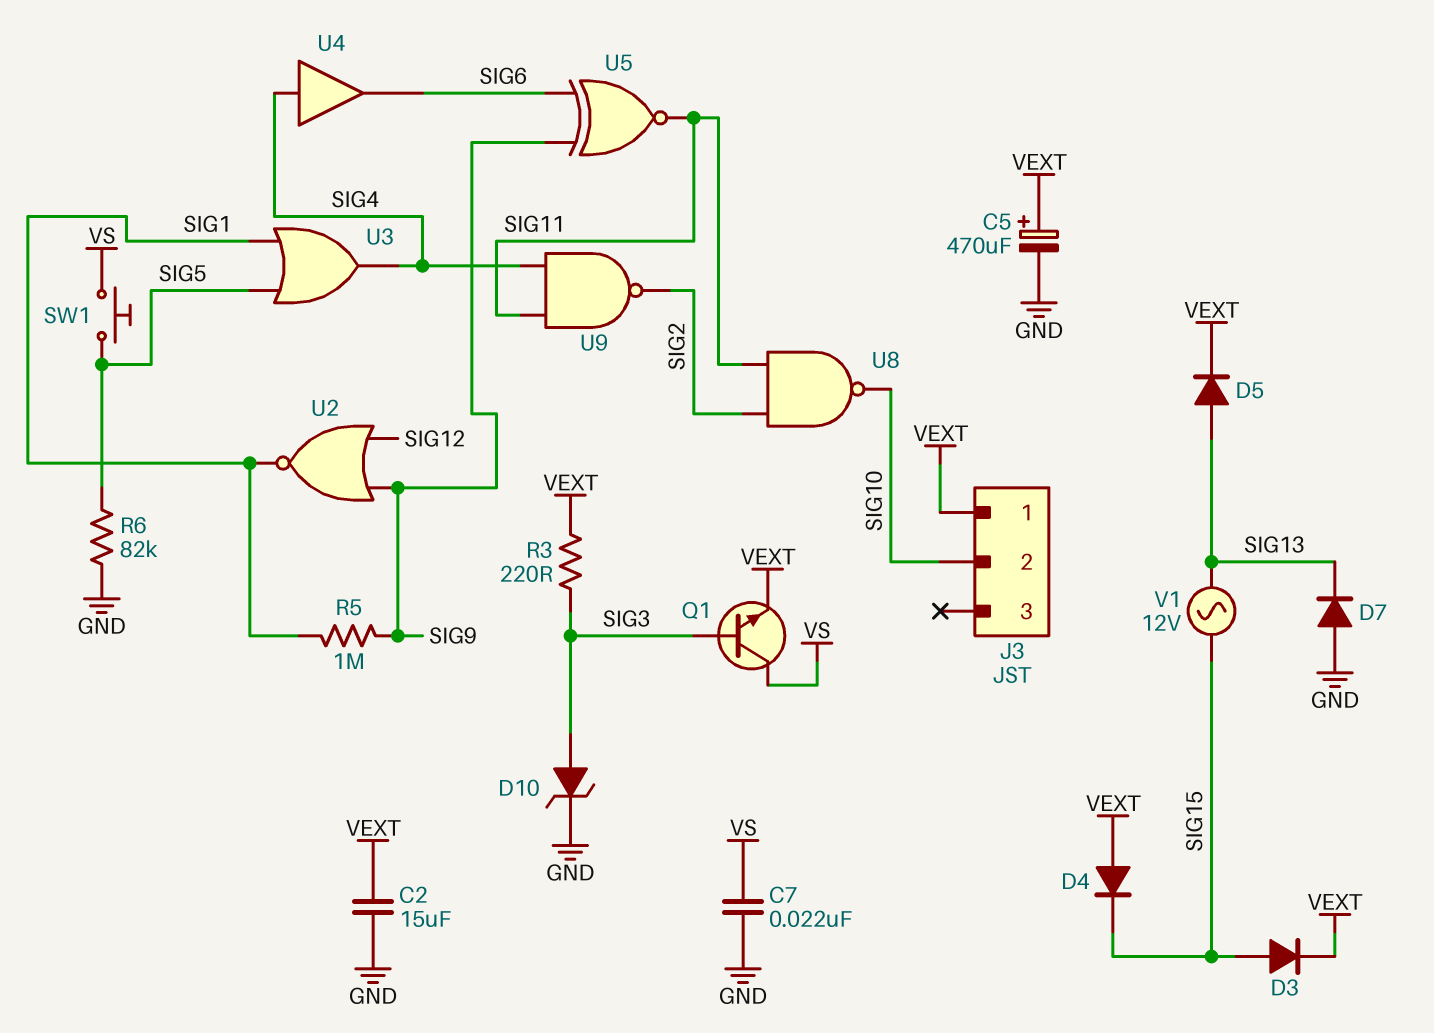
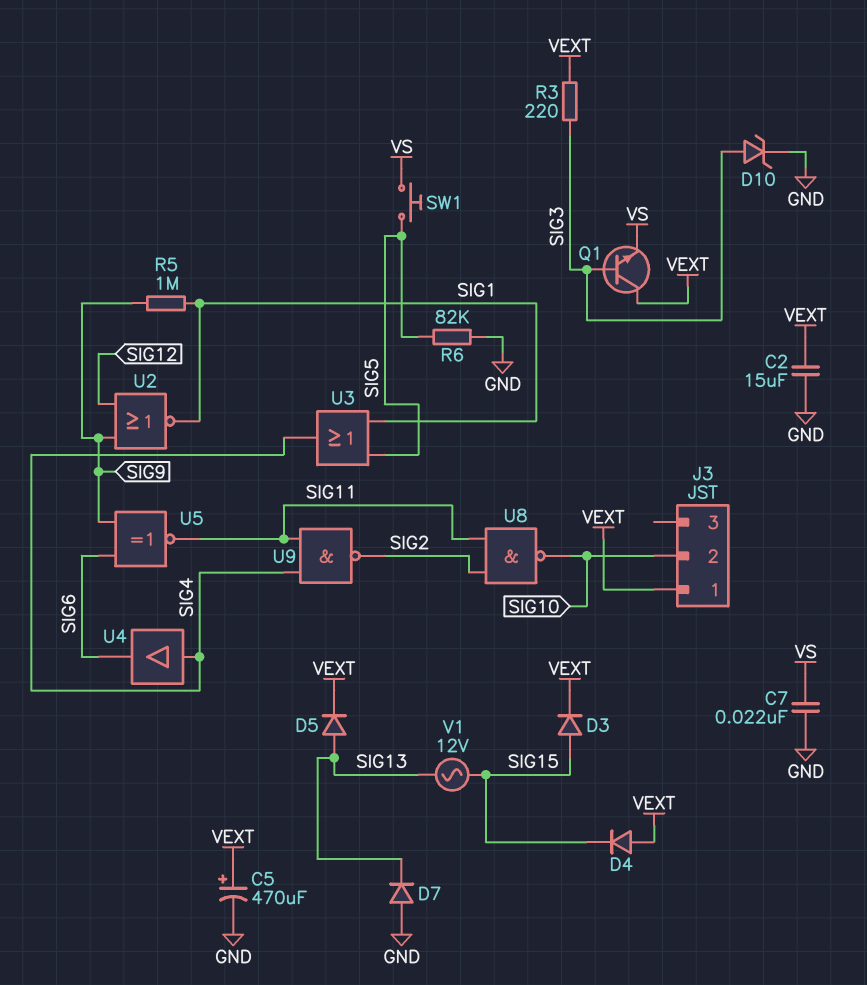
Q1: NPN (B SIG3, C VS, E VEXT) -> NPN (B SIG3, C VEXT, E VS)

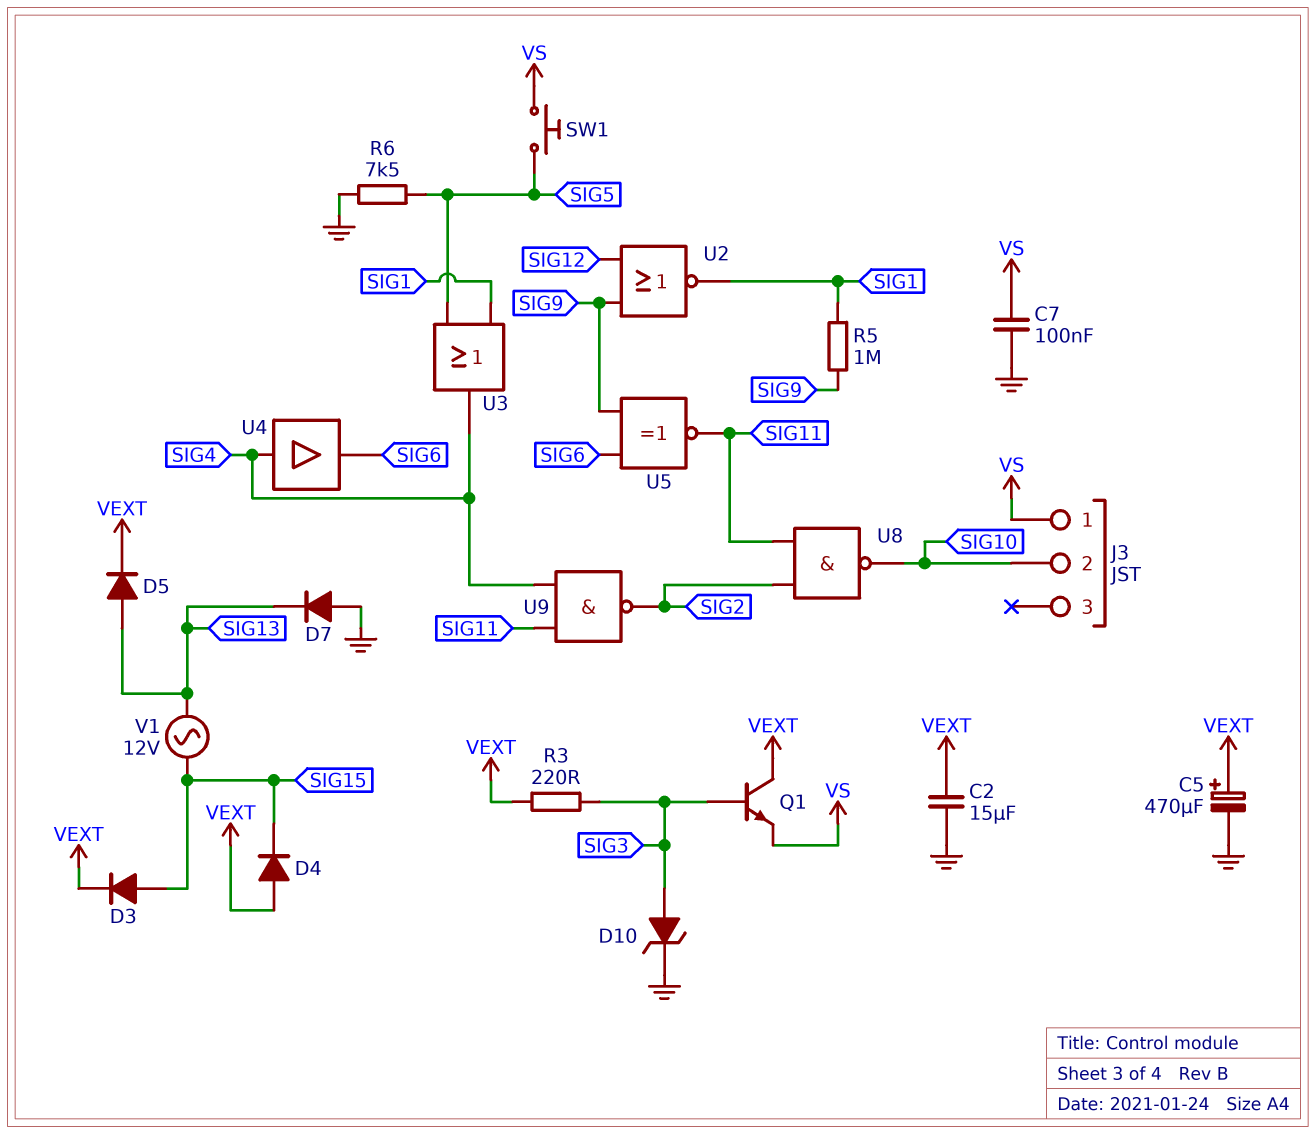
C7: 22nF (GND, VS) -> 100nF (GND, VS)
J3 pin 1: VEXT -> VS
R6: 82k (GND, SIG5) -> 7.5k (GND, SIG5)

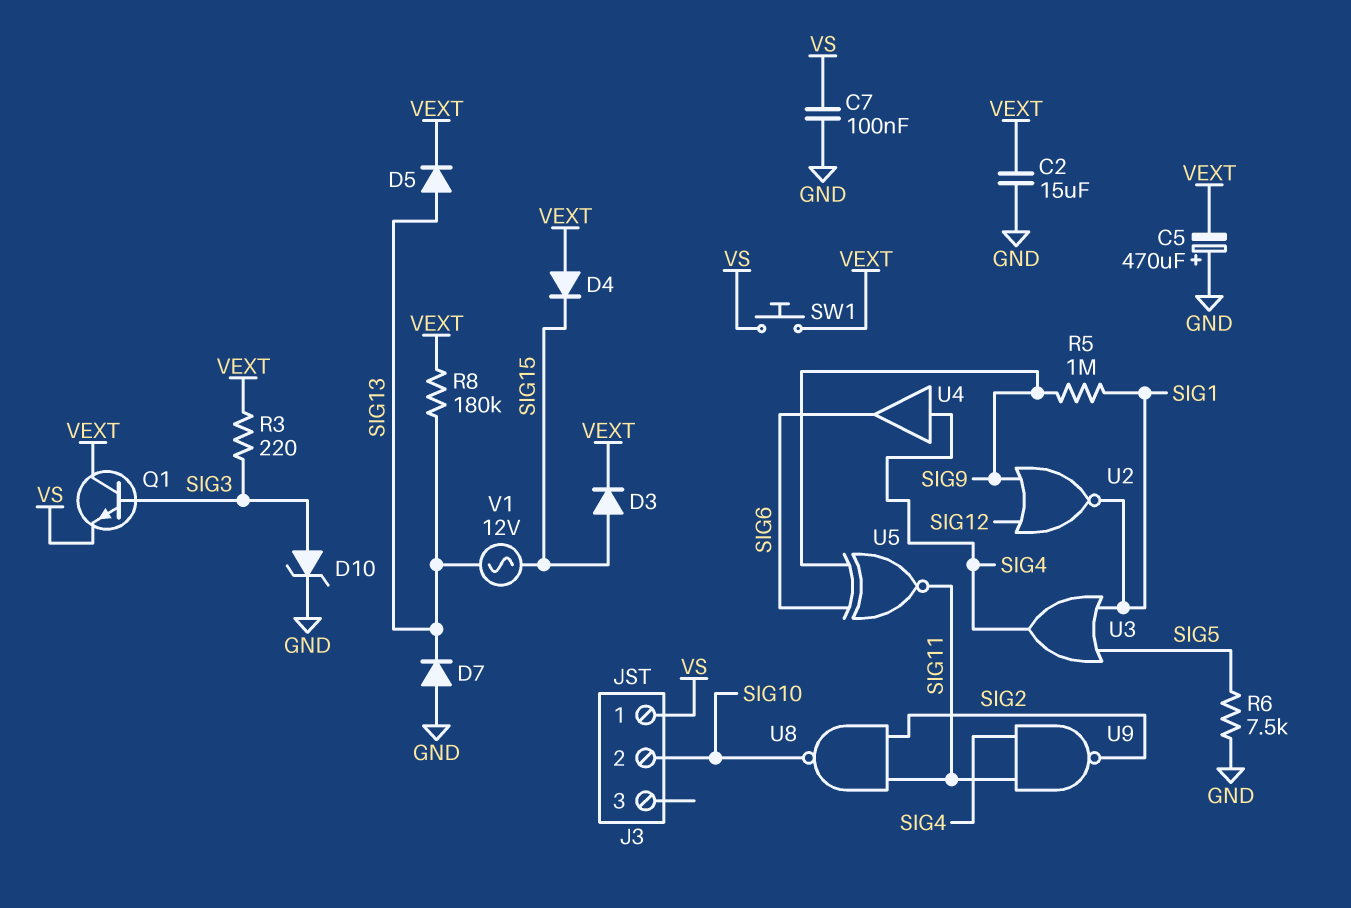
C5: 470uF (plus VEXT, minus GND) -> 470uF (plus GND, minus VEXT)
R8: none -> 180k (SIG13, VEXT)
SW1: button (SIG5, VS) -> button (VEXT, VS)

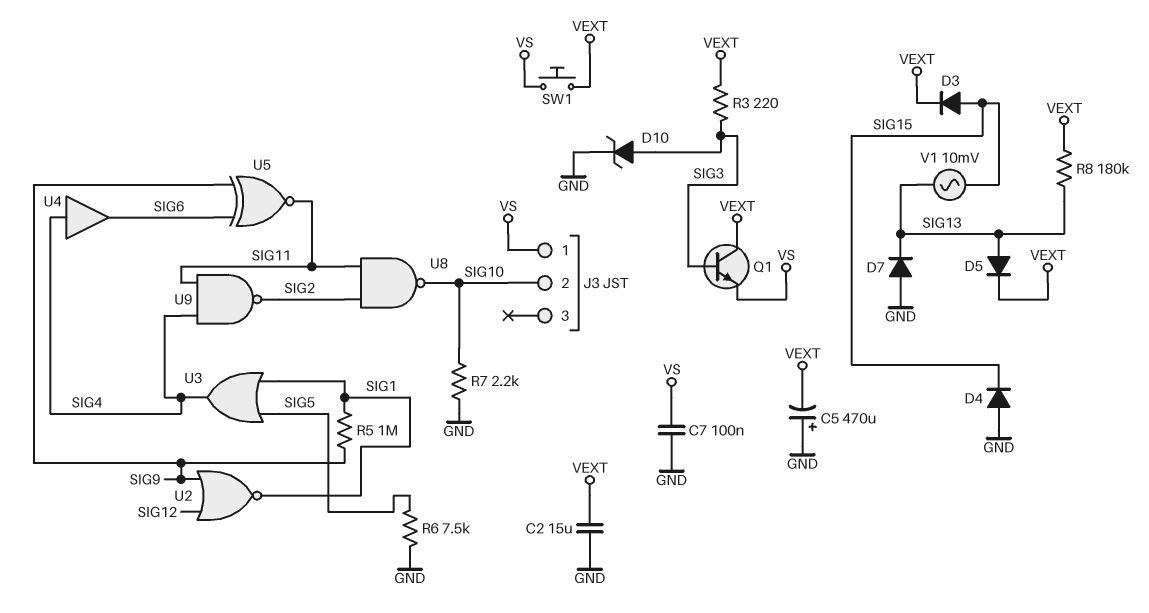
D4: diode (A VEXT, K SIG15) -> diode (A GND, K SIG15)
R7: none -> 2.2k (GND, SIG10)
V1: AC 12V (SIG13, SIG15) -> AC 10mV (SIG13, SIG15)

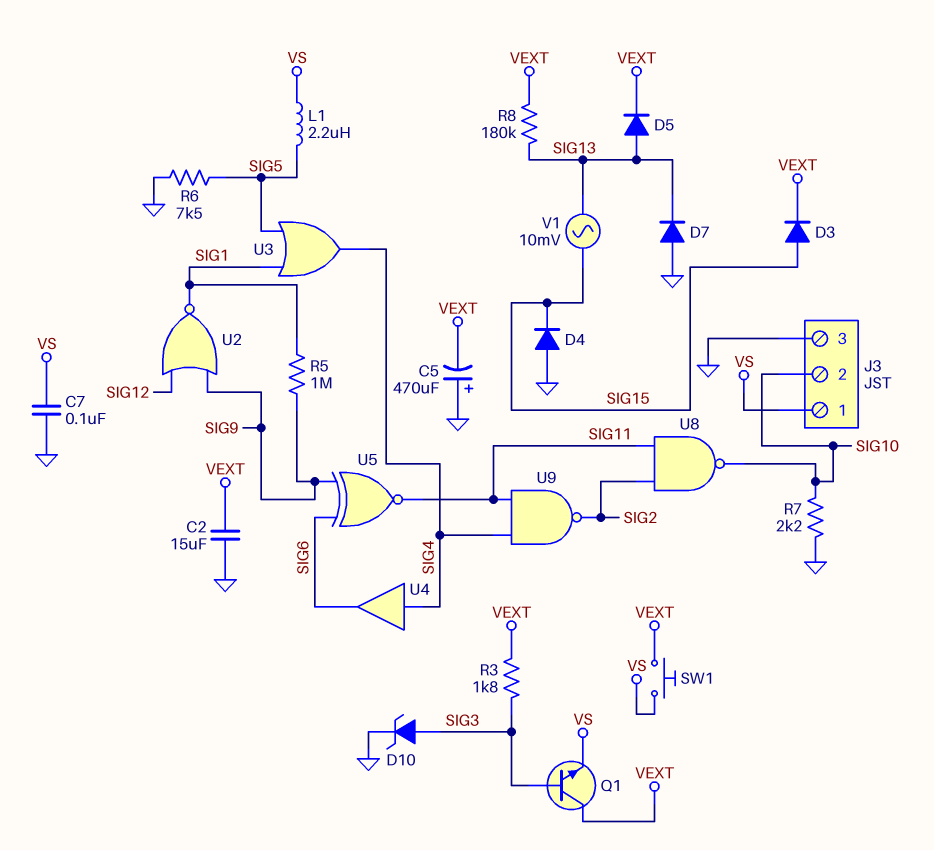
J3 pin 3: none -> GND
L1: none -> 2.2uH (SIG5, VS)
R3: 220 (SIG3, VEXT) -> 1.8k (SIG3, VEXT)

